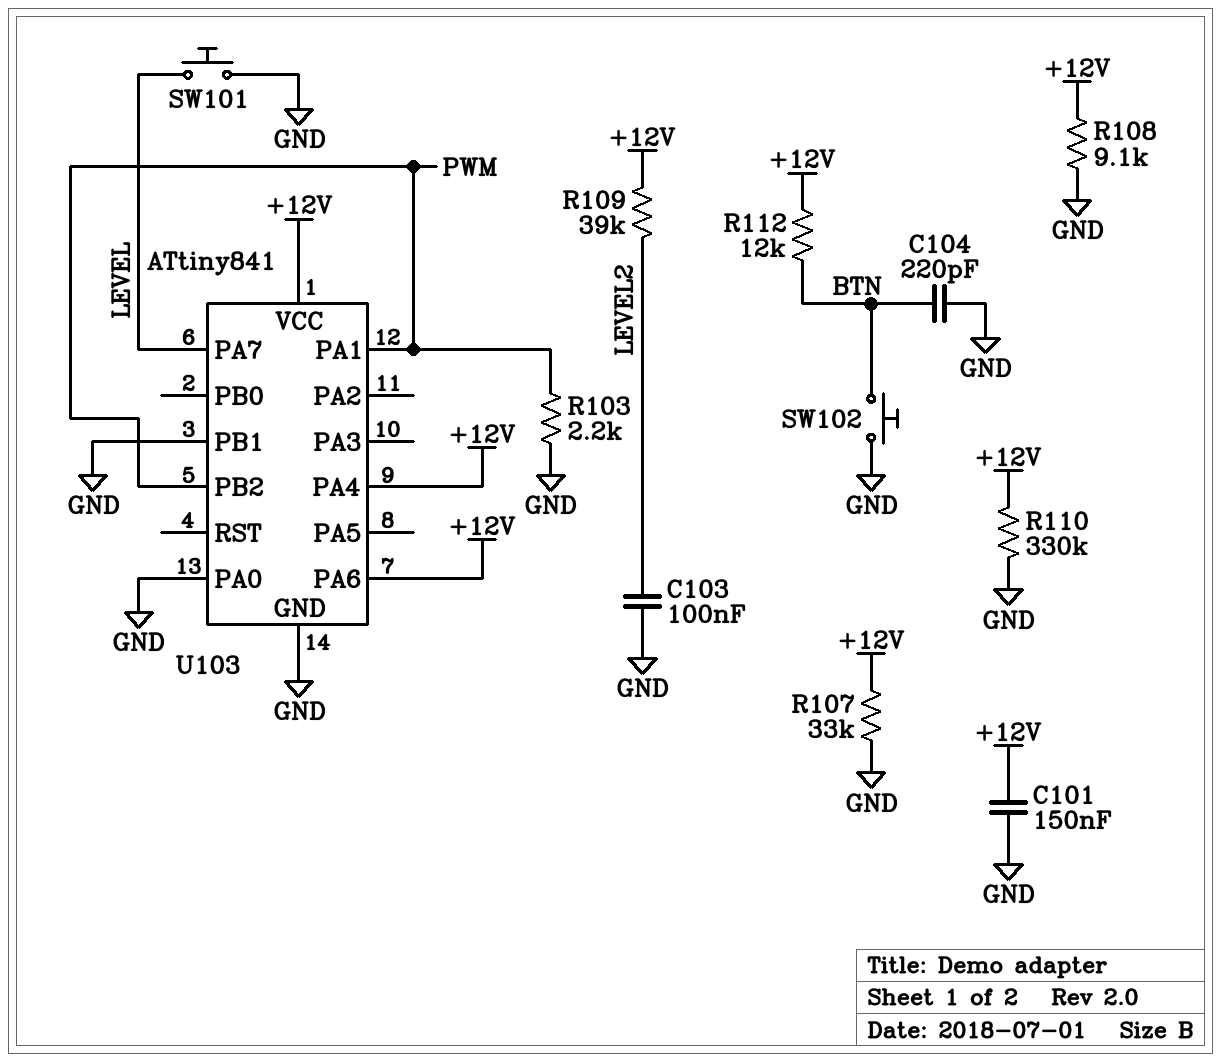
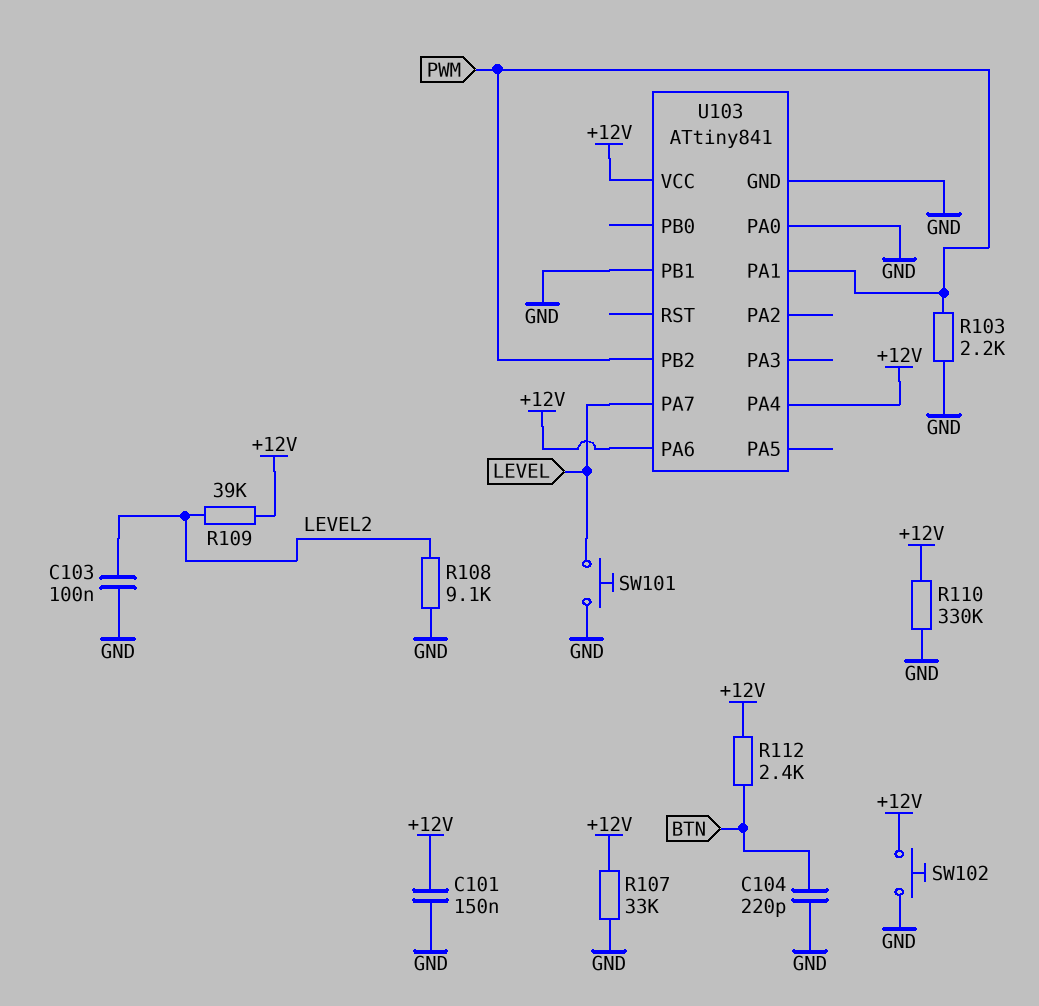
R108: 9.1k (+12V, GND) -> 9.1k (GND, LEVEL2)
R112: 12k (+12V, BTN) -> 2.4k (+12V, BTN)
SW102: button (BTN, GND) -> button (+12V, GND)

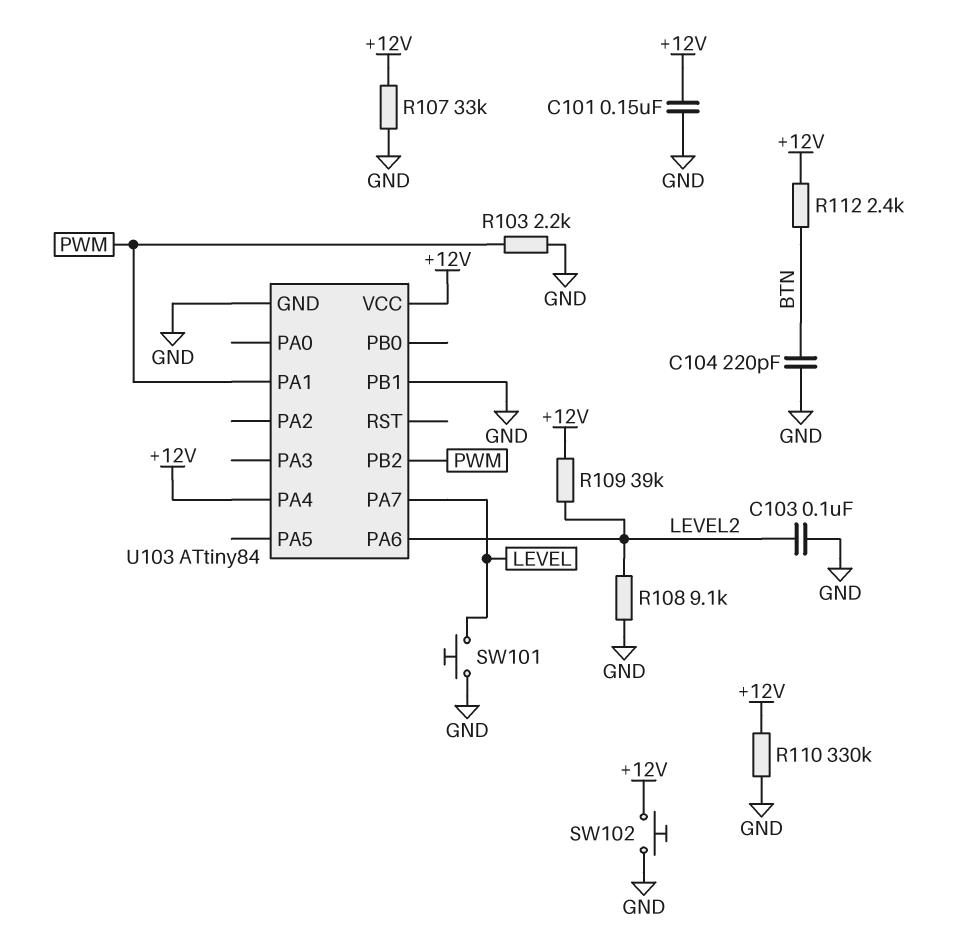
U103: ATtiny841 -> ATtiny84
U103 pin PA0: GND -> none
U103 pin PA6: +12V -> LEVEL2

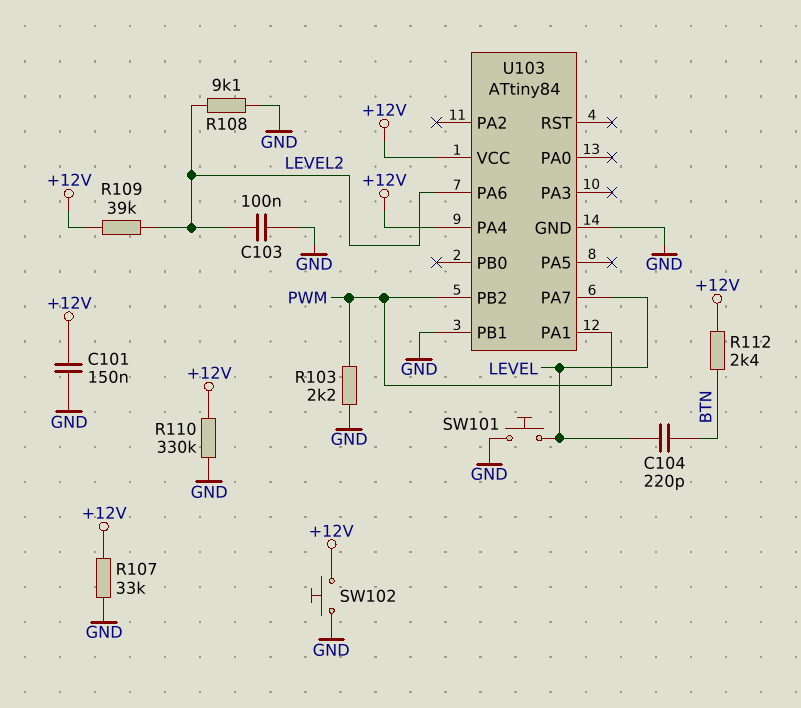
C104: 220pF (BTN, GND) -> 220pF (BTN, LEVEL)

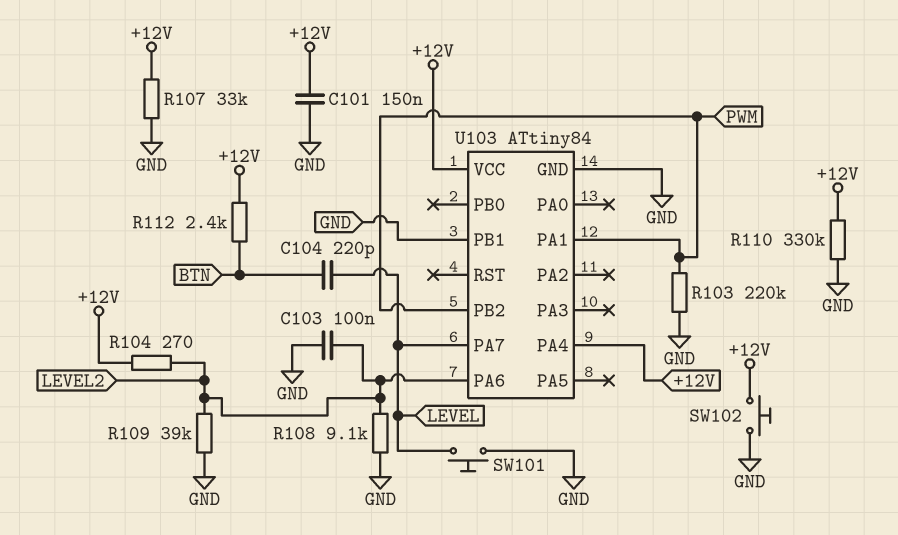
R103: 2.2k (GND, PWM) -> 220k (GND, PWM)
R104: none -> 270 (+12V, LEVEL2)
R109: 39k (+12V, LEVEL2) -> 39k (GND, LEVEL2)

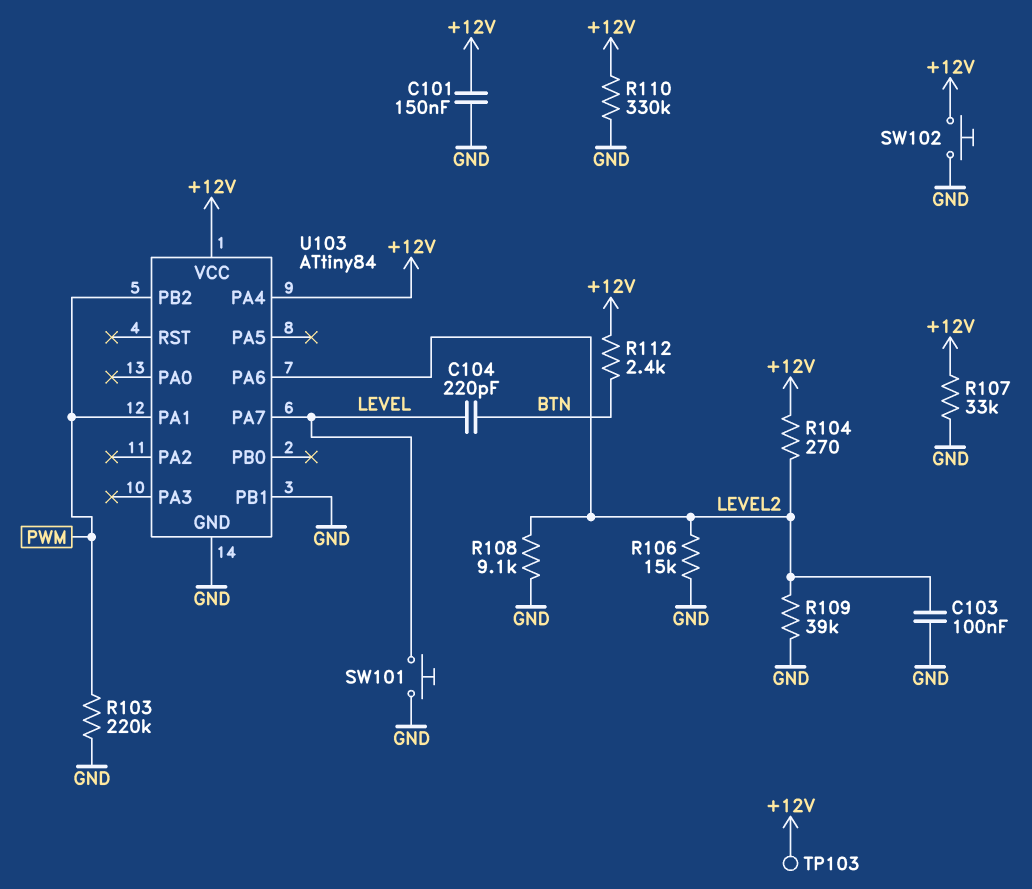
R106: none -> 15k (GND, LEVEL2)
TP103: none -> test point (+12V)

